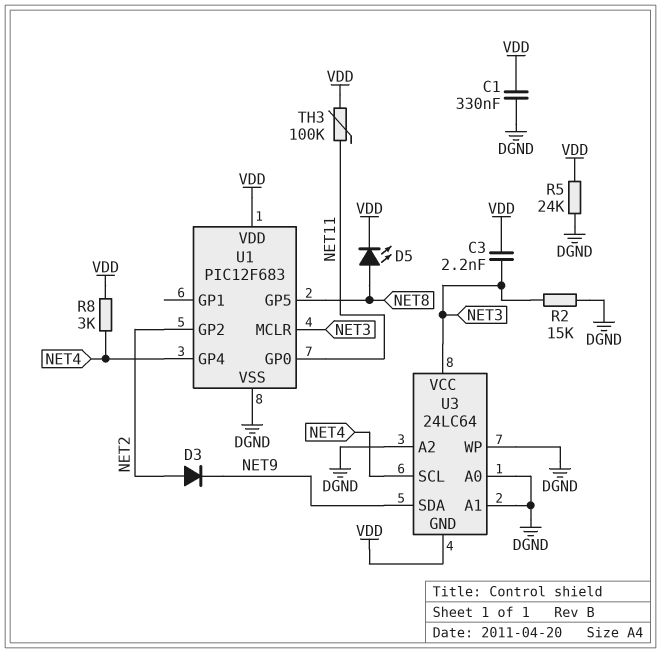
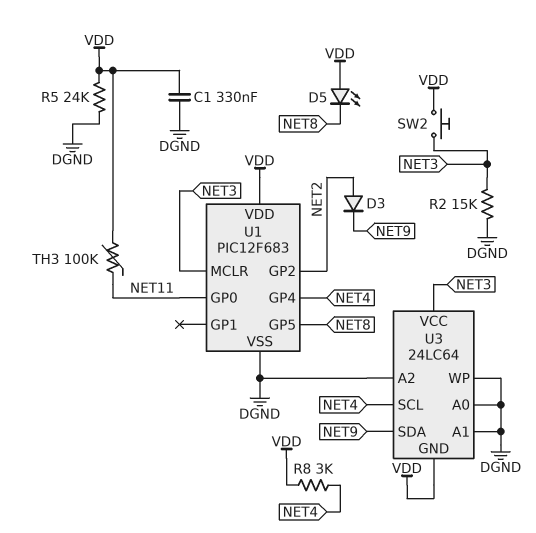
C3: 2.2nF (NET3, VDD) -> none
D5: LED (A NET8, K VDD) -> LED (A VDD, K NET8)
SW2: none -> button (NET3, VDD)

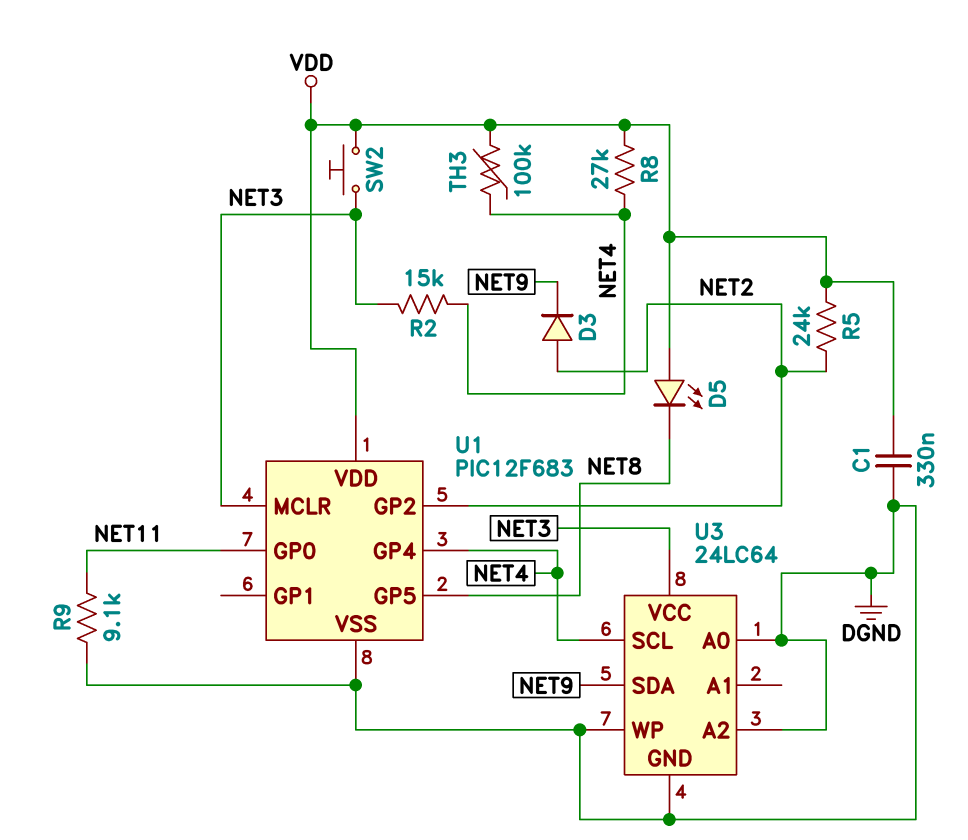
R2: 15k (DGND, NET3) -> 15k (NET3, NET4)
R5: 24k (DGND, VDD) -> 24k (NET2, VDD)
R8: 3k (NET4, VDD) -> 27k (NET4, VDD)
R9: none -> 9.1k (DGND, NET11)
TH3: 100k (NET11, VDD) -> 100k (NET4, VDD)
U3 pin A1: DGND -> none
U3 pin GND: VDD -> DGND

